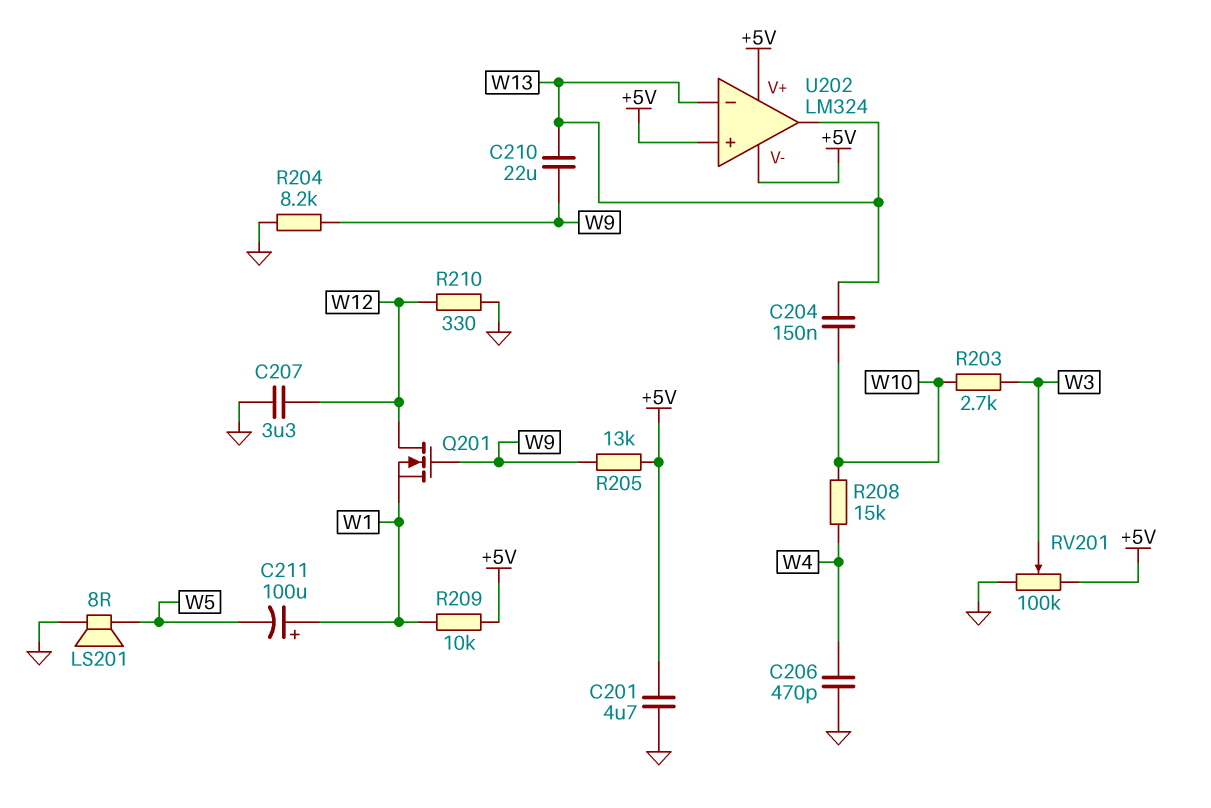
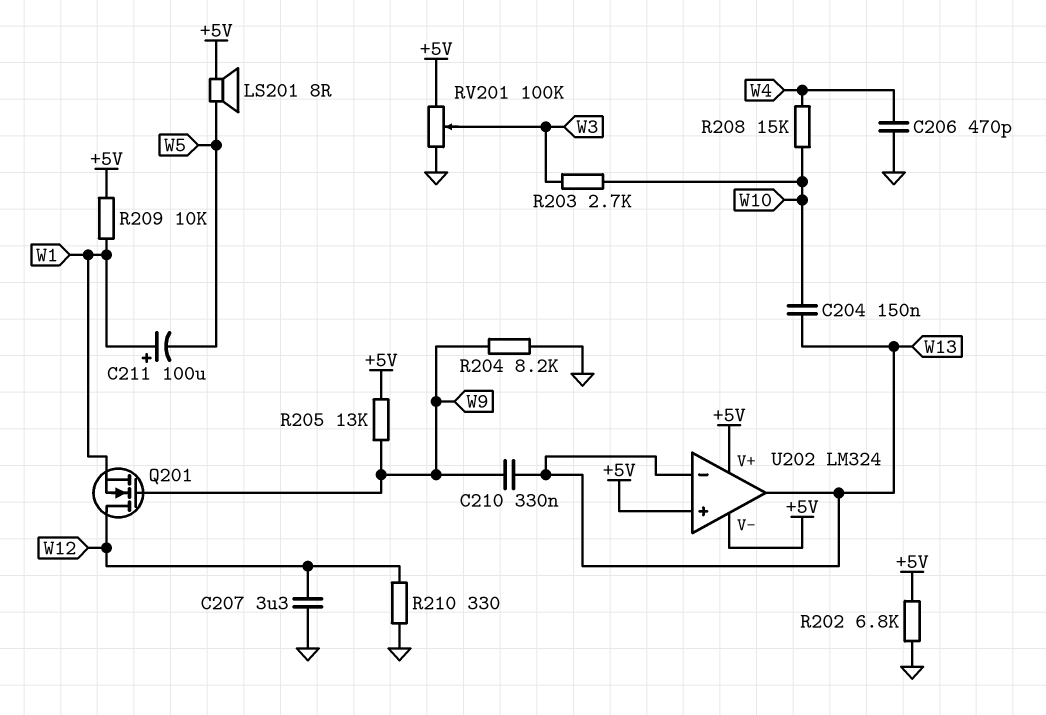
C201: 4.7uF (+5V, GND) -> none
C210: 22uF (W9, W13) -> 330nF (W9, W13)
LS201: speaker 8R (GND, W5) -> speaker 8R (+5V, W5)
R202: none -> 6.8k (+5V, GND)

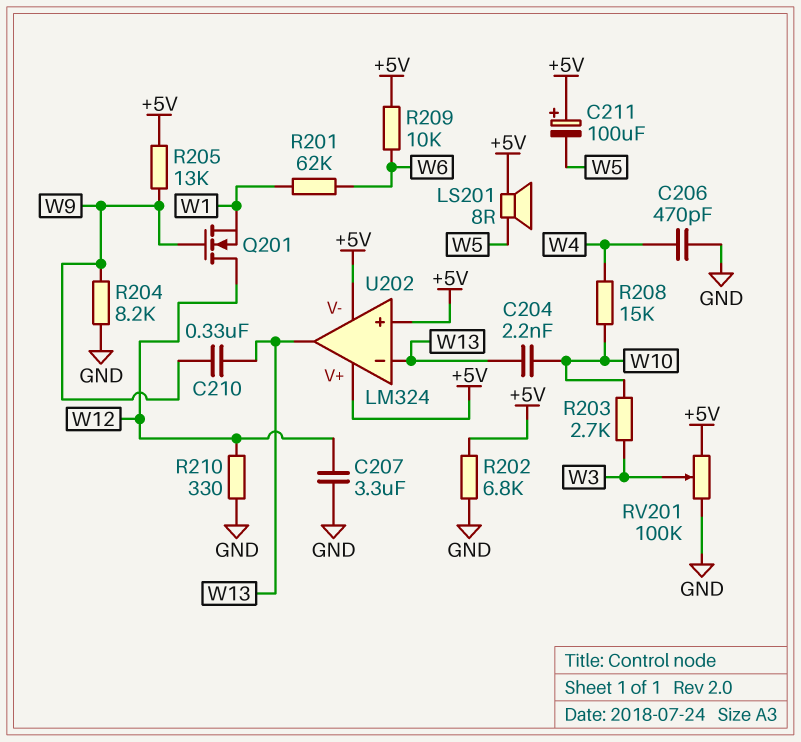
C204: 150nF (W10, W13) -> 2.2nF (W10, W13)
C211: 100uF (plus W1, minus W5) -> 100uF (plus +5V, minus W5)
R201: none -> 62k (W1, W6)
R209: 10k (+5V, W1) -> 10k (+5V, W6)

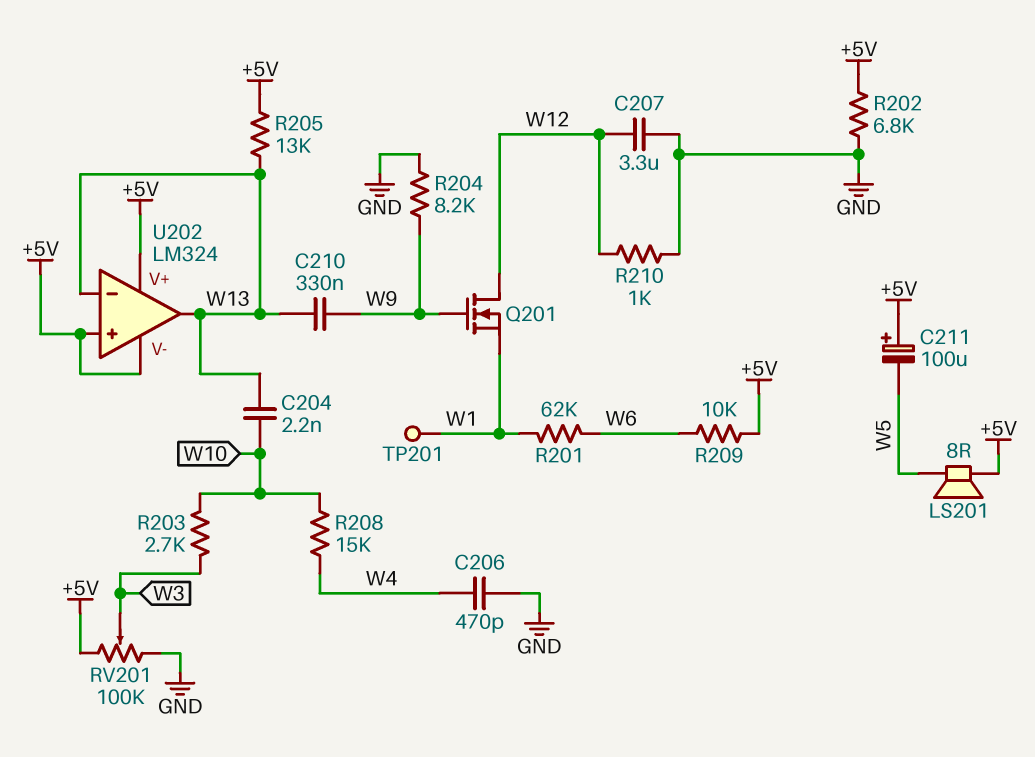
R205: 13k (+5V, W9) -> 13k (+5V, W13)
R210: 330 (GND, W12) -> 1k (GND, W12)
TP201: none -> test point (W1)

